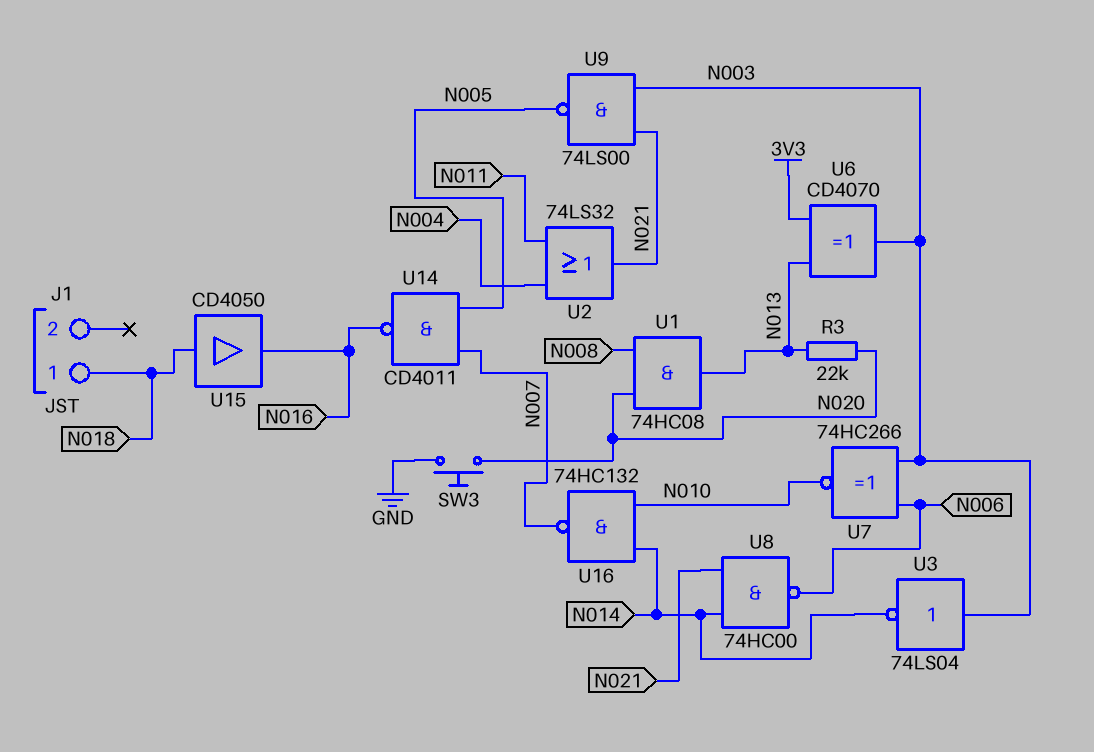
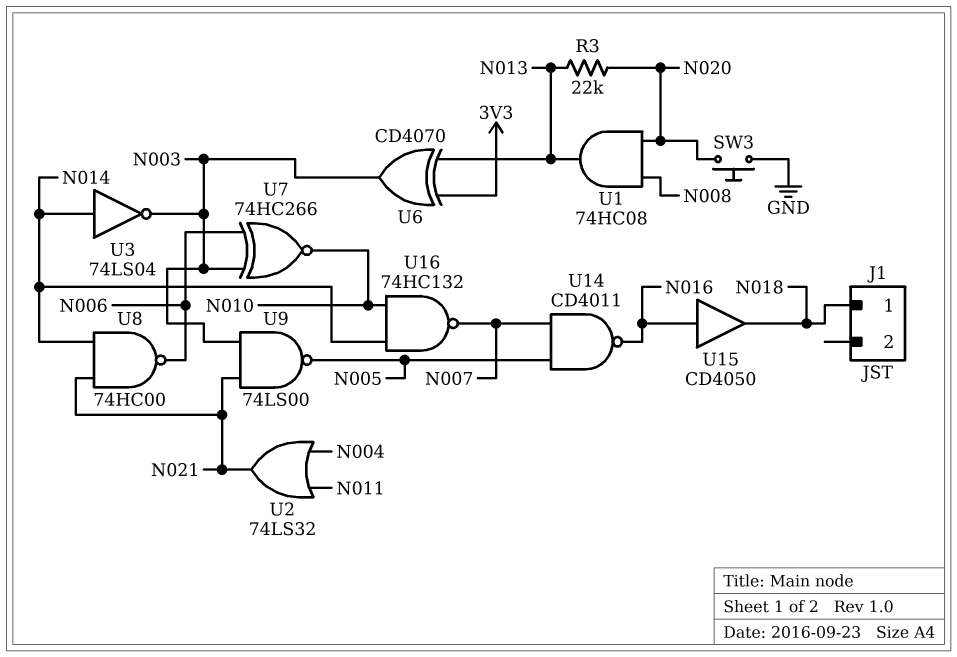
U3: NOT 74LS04 (in N003, out N014) -> NOT 74LS04 (in N014, out N003)
U15: buffer CD4050 (in N018, out N016) -> buffer CD4050 (in N016, out N018)

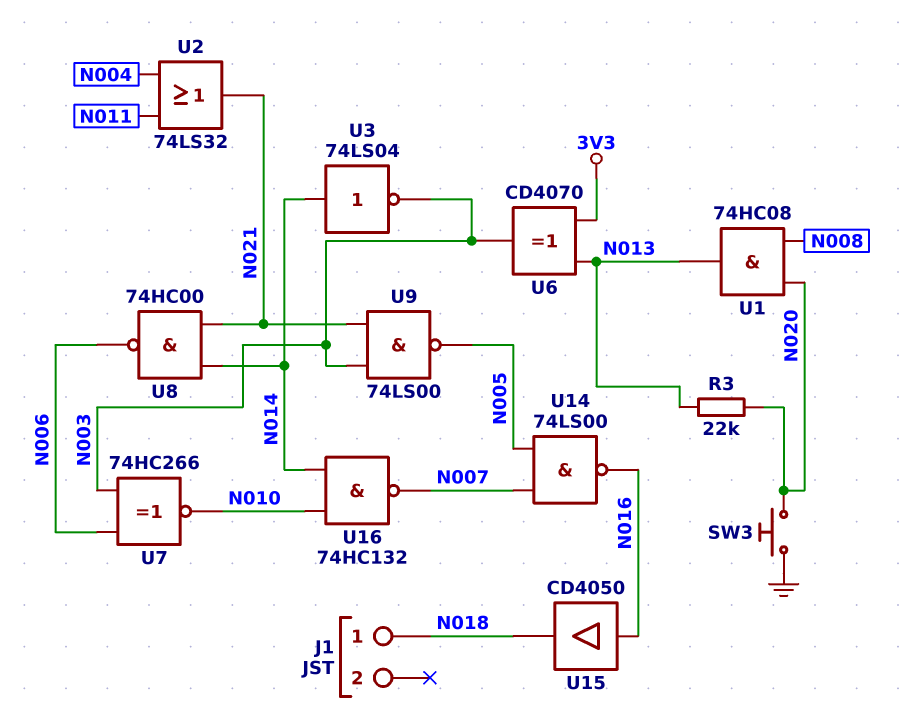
U14: NAND CD4011 (in N005, in N007, out N016) -> NAND 74LS00 (in N005, in N007, out N016)

